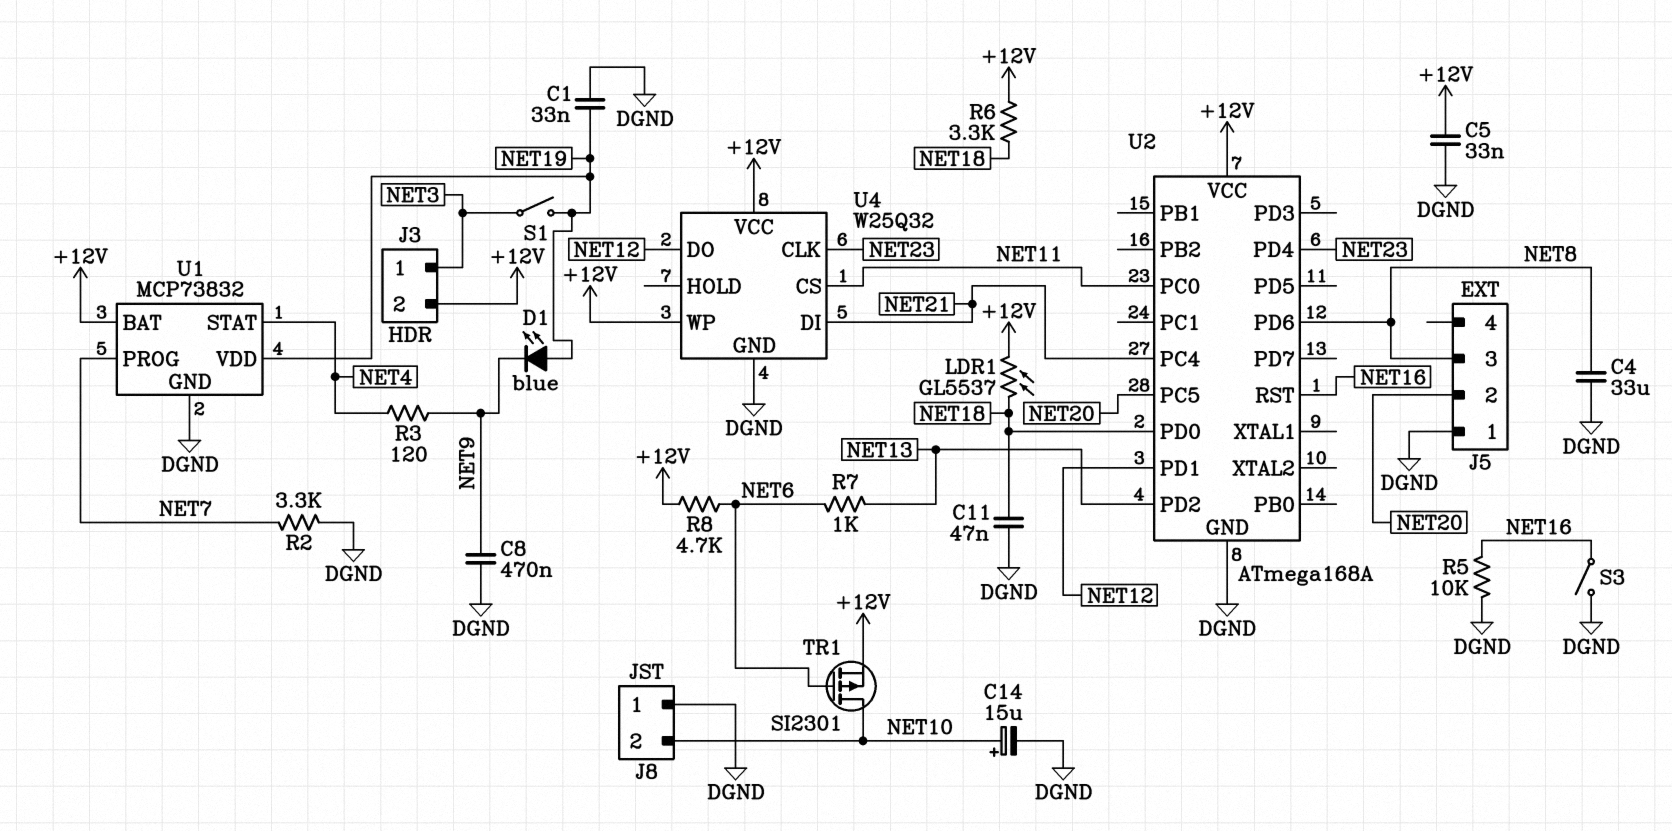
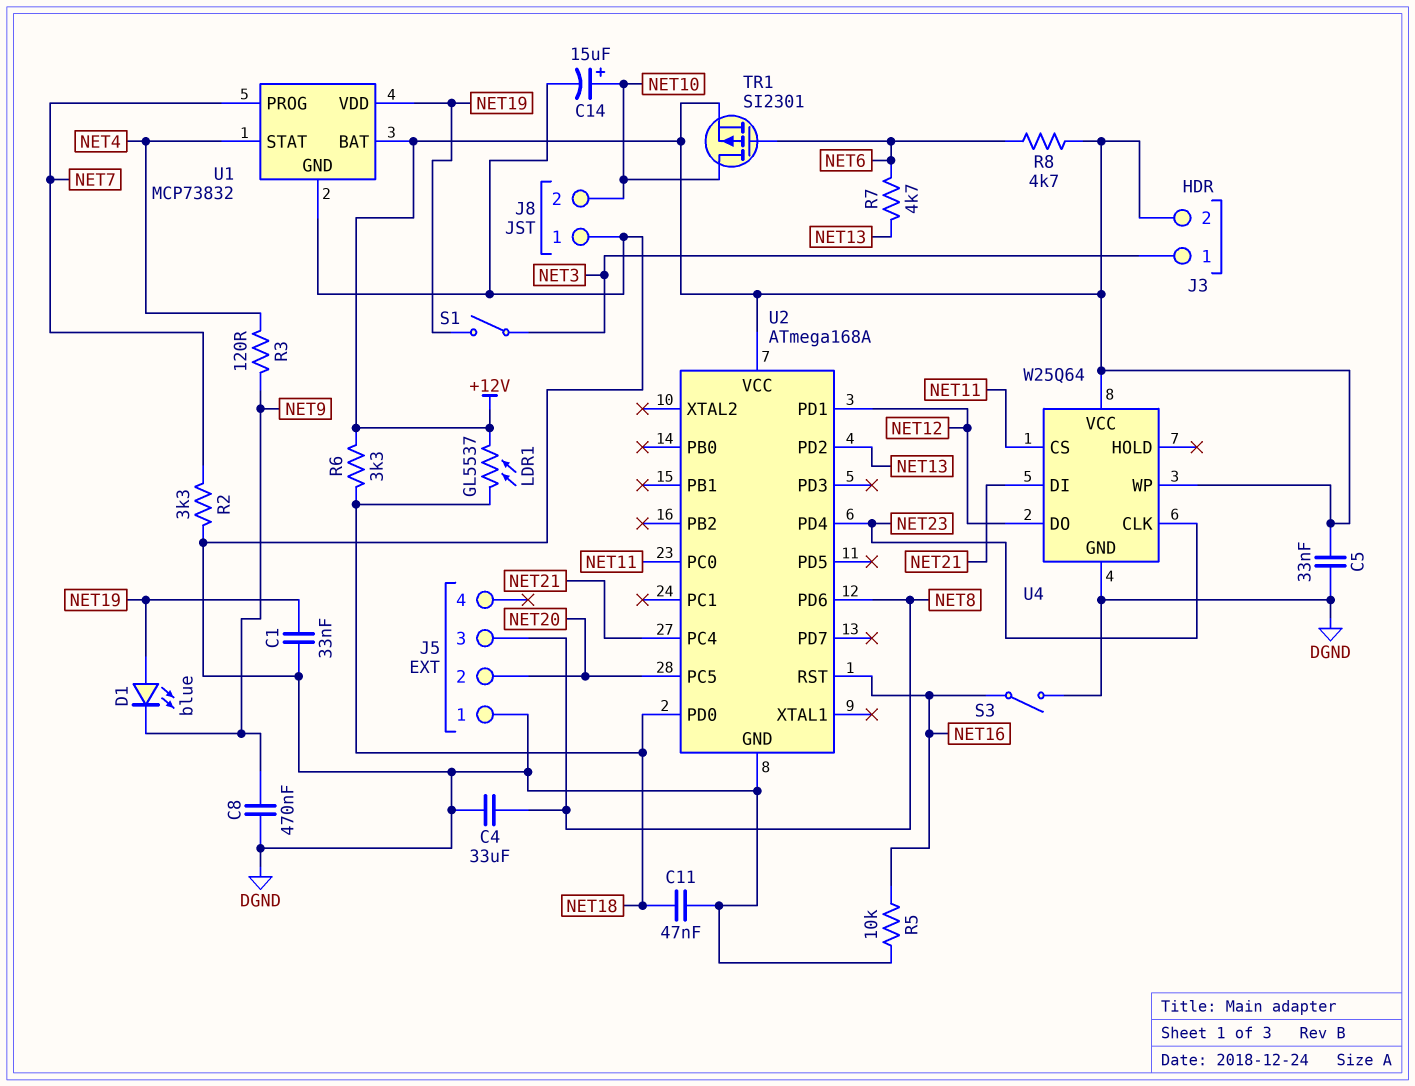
R7: 1k (NET6, NET13) -> 4.7k (NET6, NET13)
U4: W25Q32 -> W25Q64

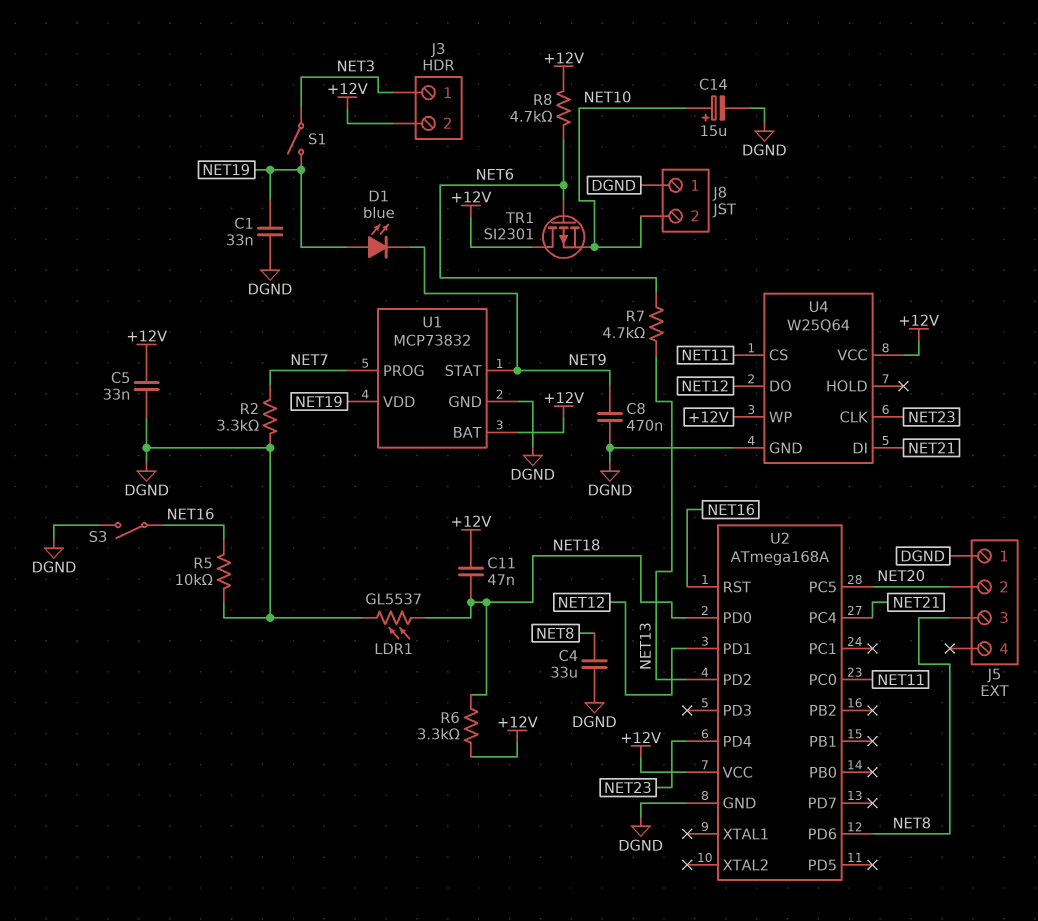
C11: 47nF (DGND, NET18) -> 47nF (+12V, NET18)
LDR1: GL5537 (+12V, NET18) -> GL5537 (DGND, NET18)
R3: 120 (NET4, NET9) -> none
TR1: PMOS SI2301 (G NET6, D NET10, S +12V) -> PMOS SI2301 (G NET6, D +12V, S NET10)
U1 pin STAT: NET4 -> NET9

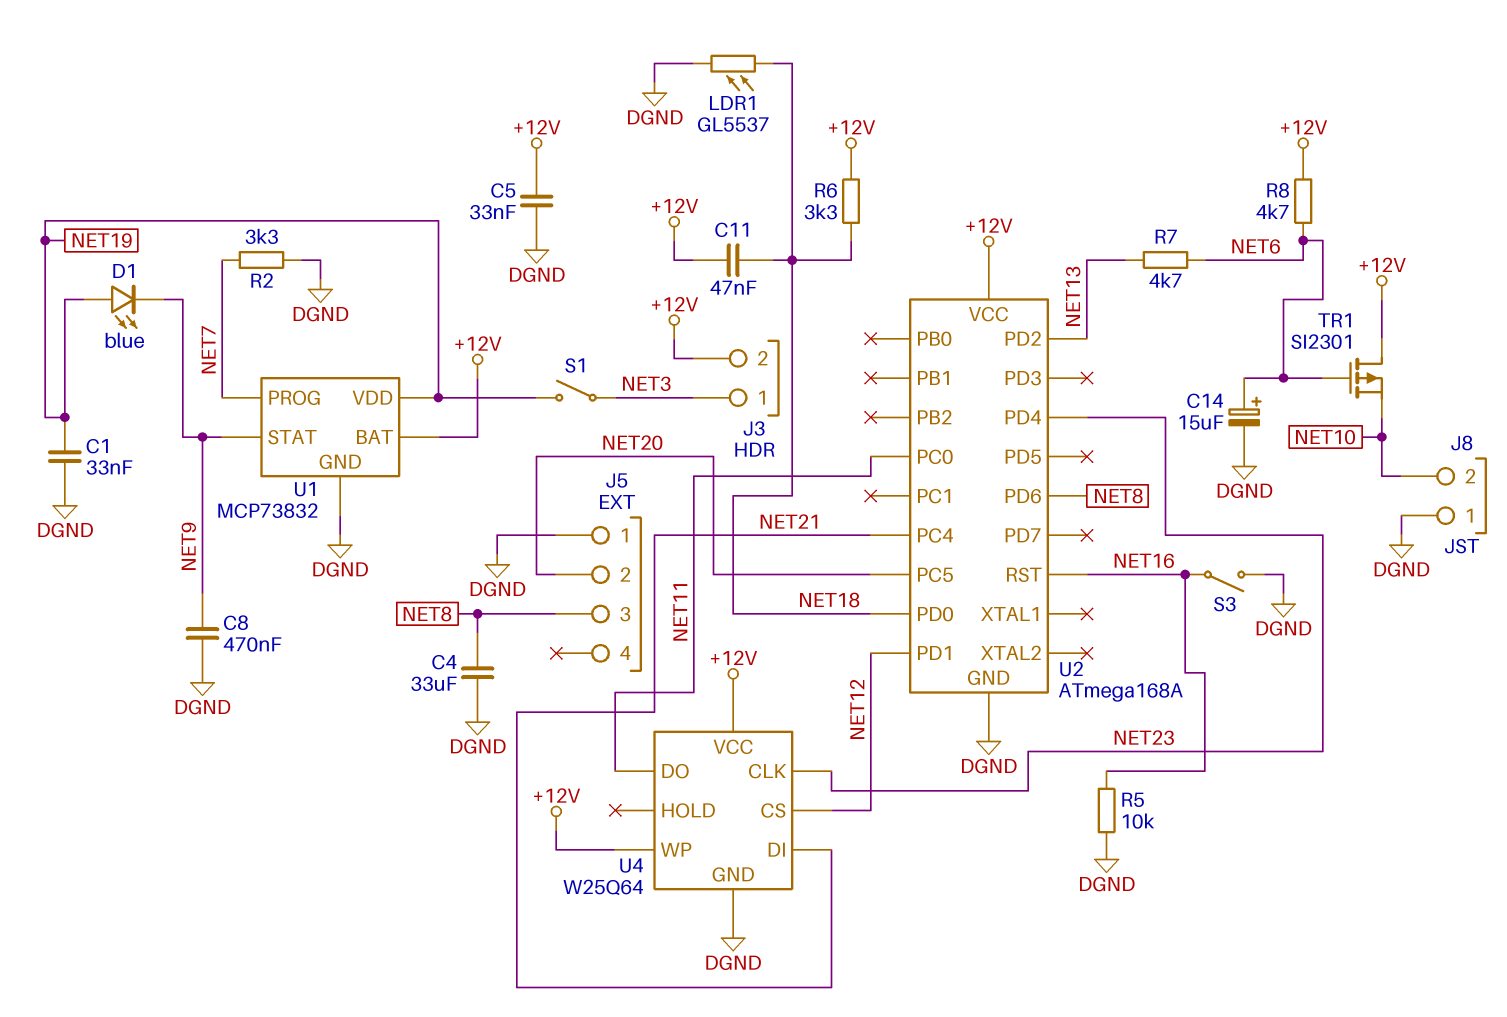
C14: 15uF (plus NET10, minus DGND) -> 15uF (plus NET6, minus DGND)
U4 pin CS: NET11 -> NET12
U4 pin DO: NET12 -> NET11

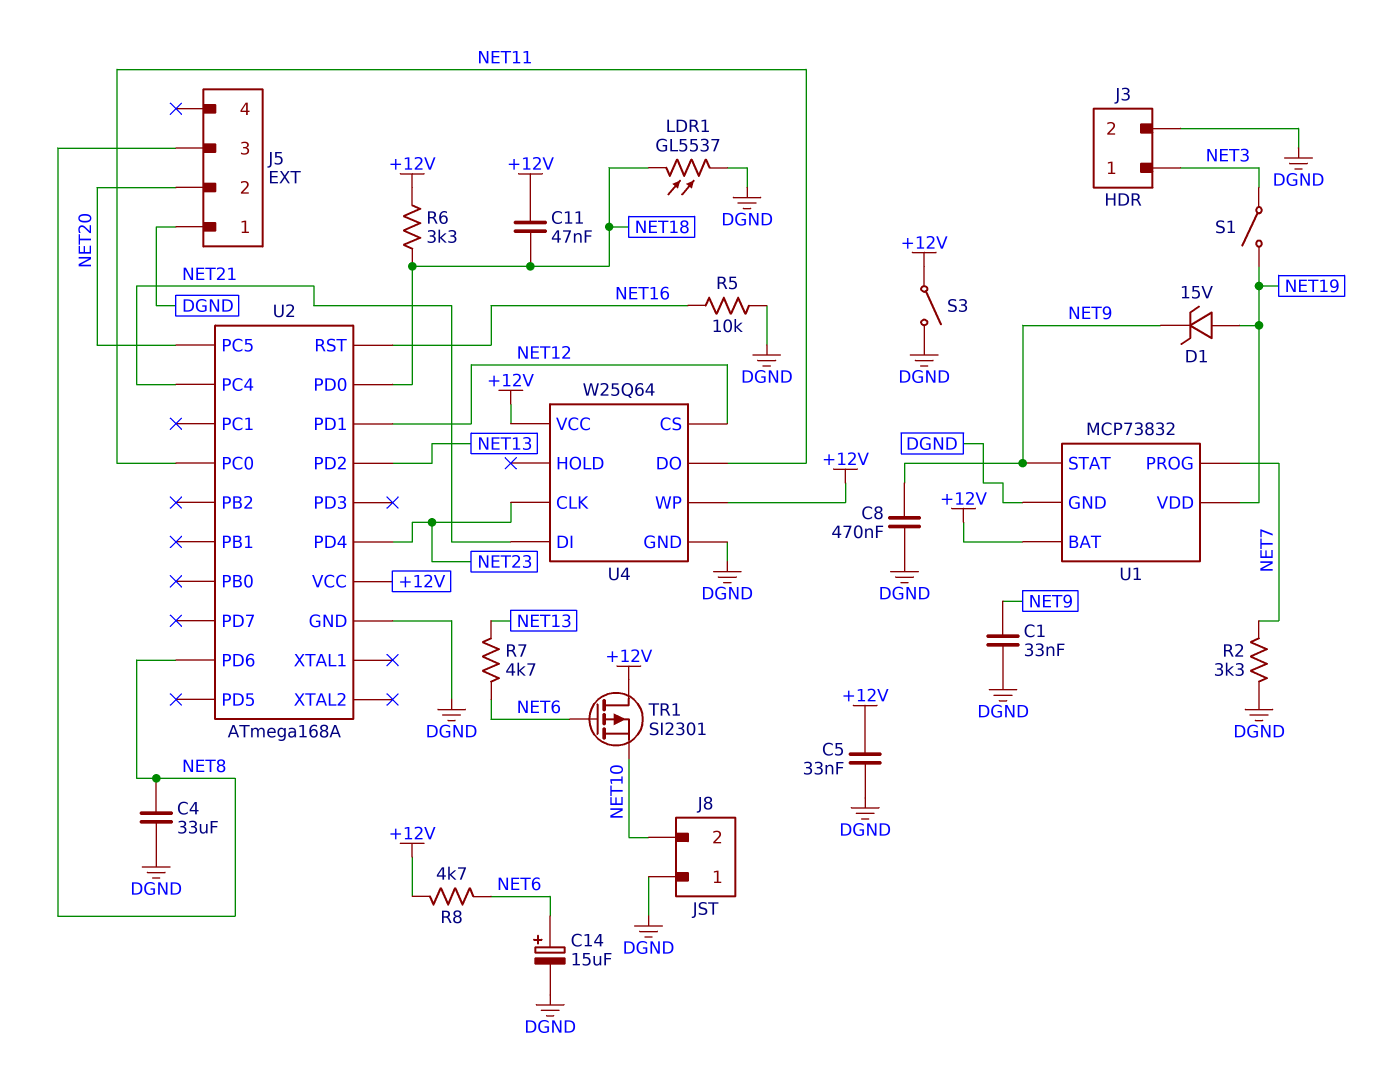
C1: 33nF (DGND, NET19) -> 33nF (DGND, NET9)
D1: LED blue (A NET19, K NET9) -> zener 15V (A NET19, K NET9)
J3 pin 2: +12V -> DGND
S3: switch (DGND, NET16) -> switch (+12V, DGND)

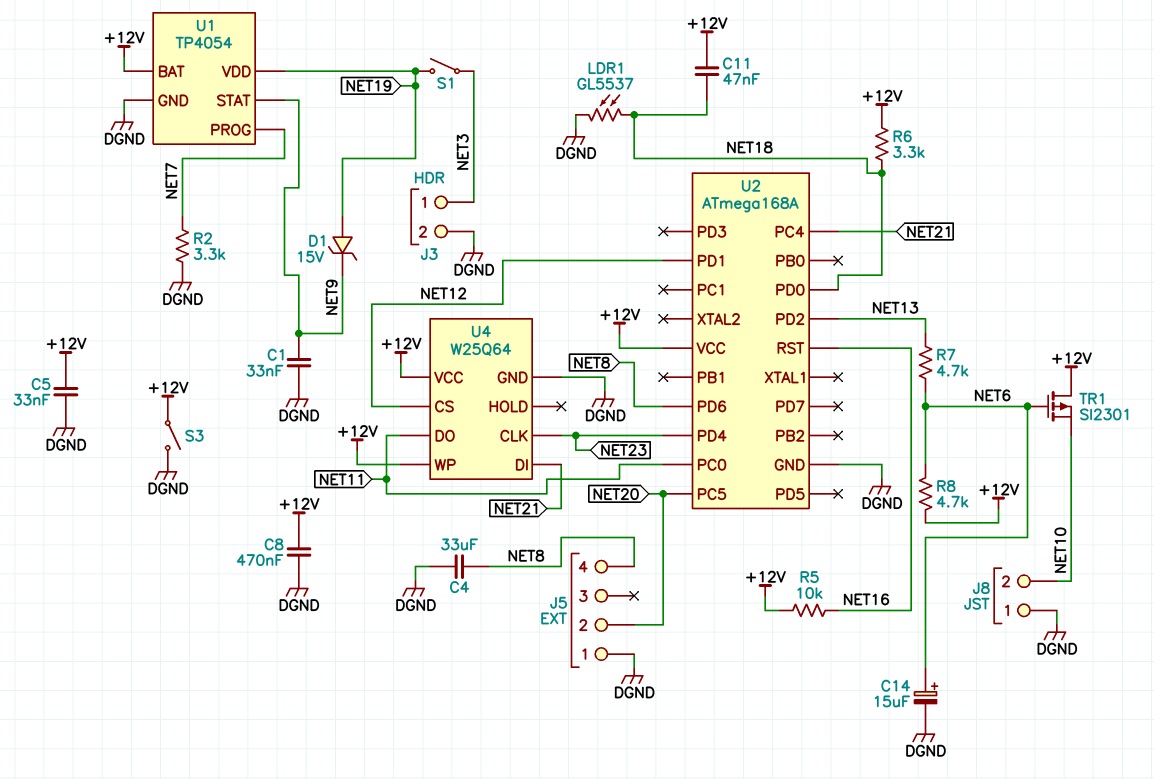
C8: 470nF (DGND, NET9) -> 470nF (+12V, DGND)
J5 pin 3: NET8 -> none
J5 pin 4: none -> NET8
R5: 10k (DGND, NET16) -> 10k (+12V, NET16)
U1: MCP73832 -> TP4054

